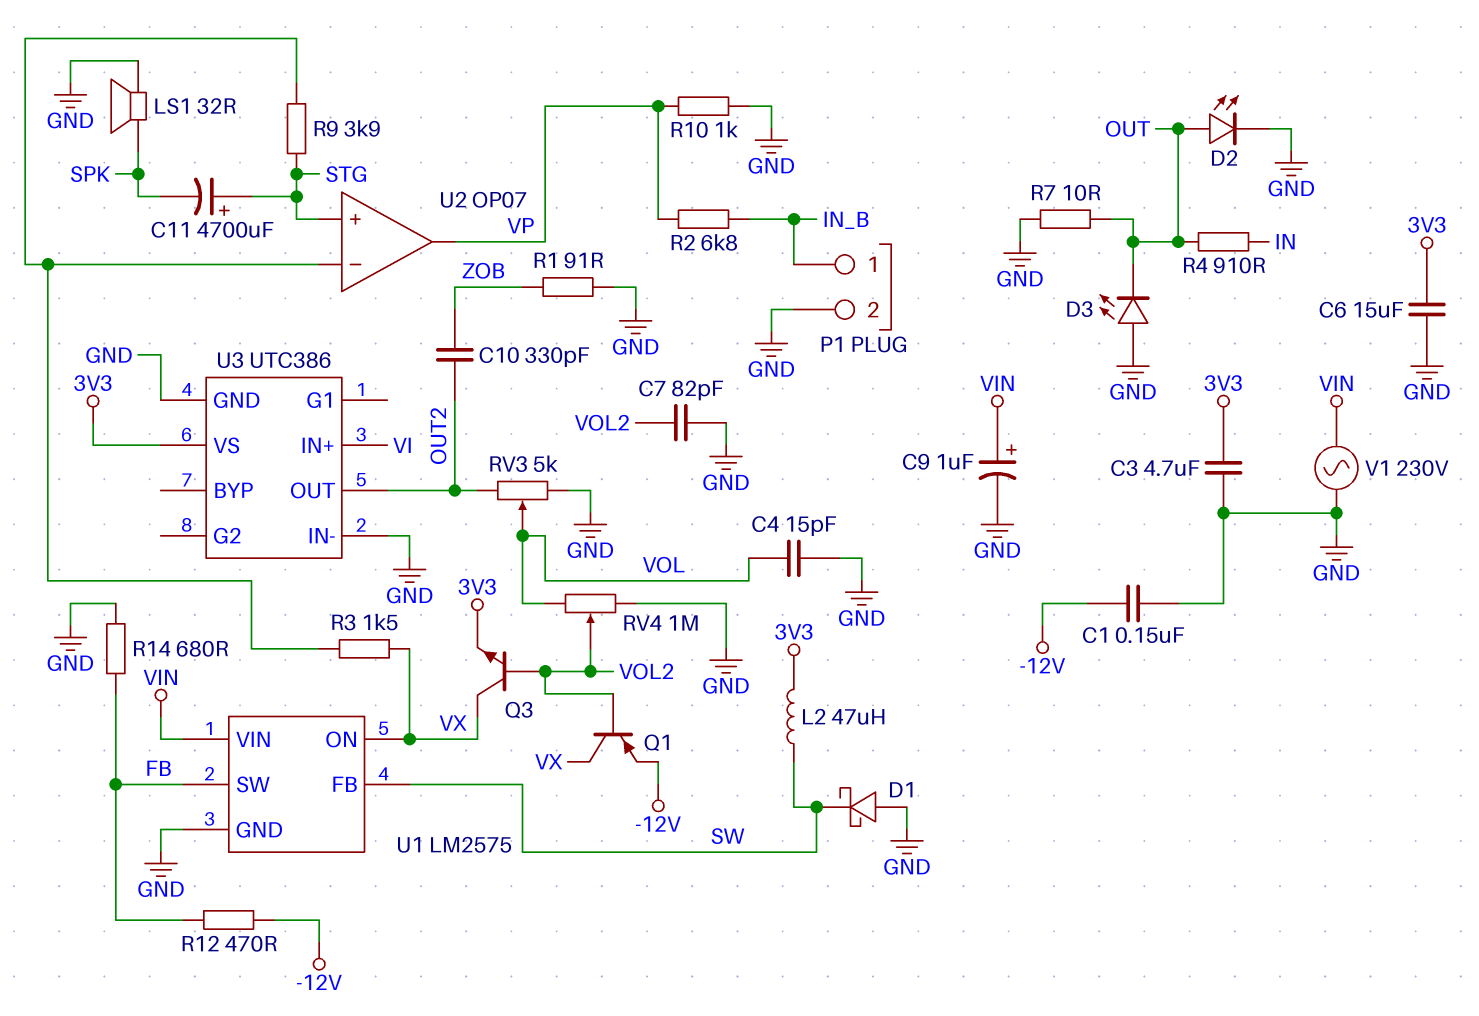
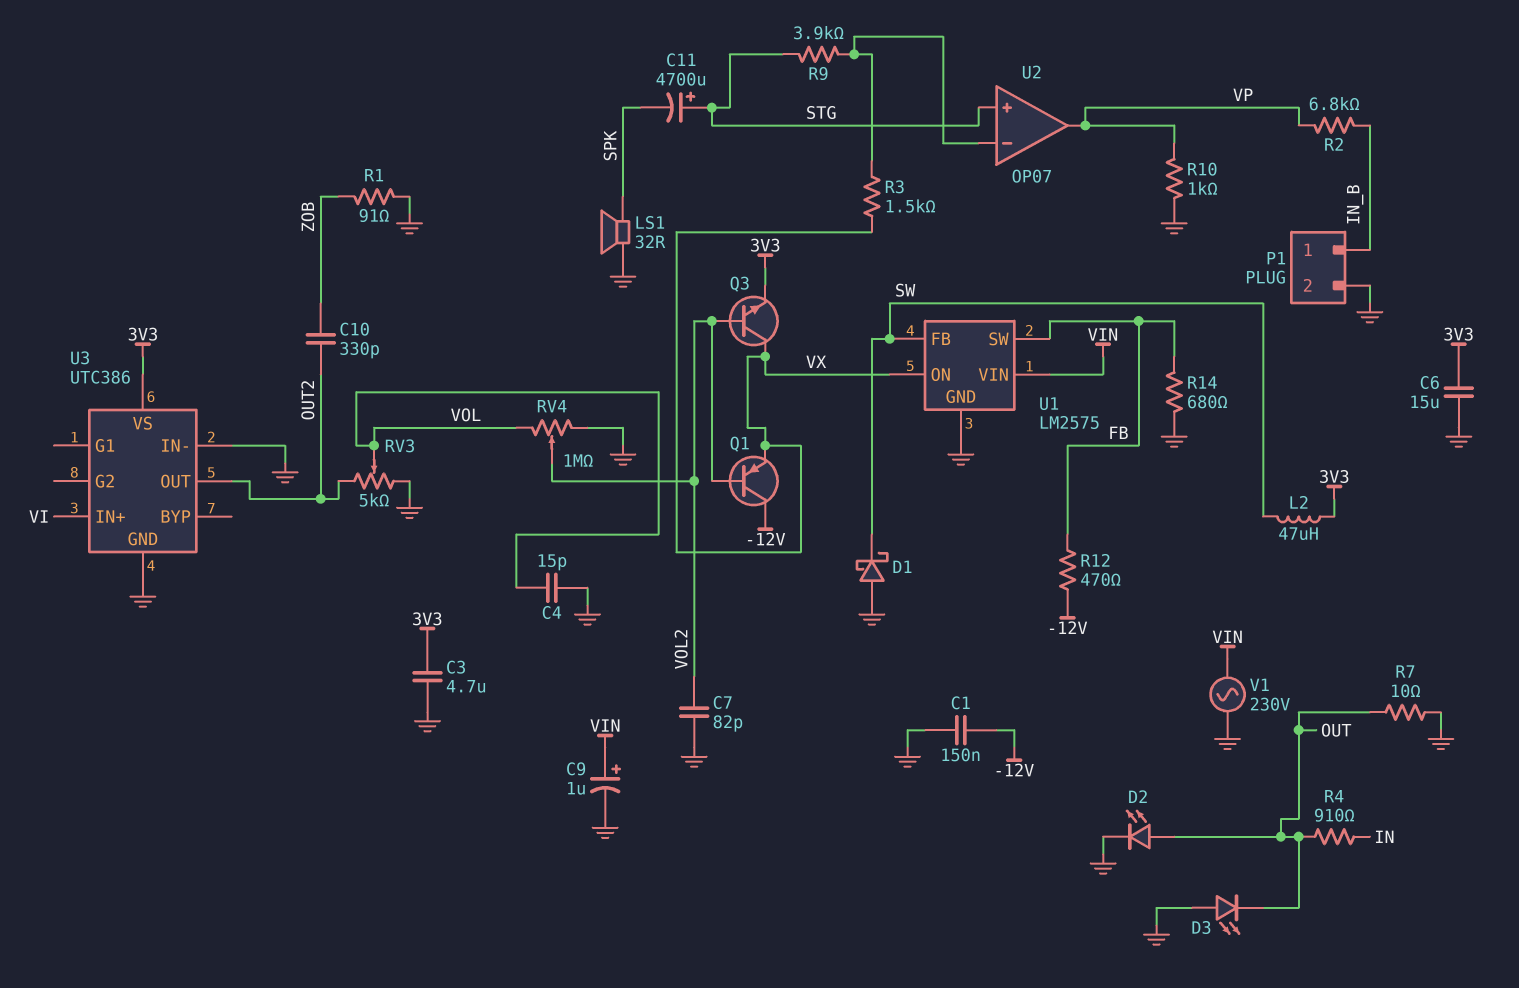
Q1: PNP (B VOL2, C VX, E -12V) -> PNP (B VOL2, C -12V, E VX)

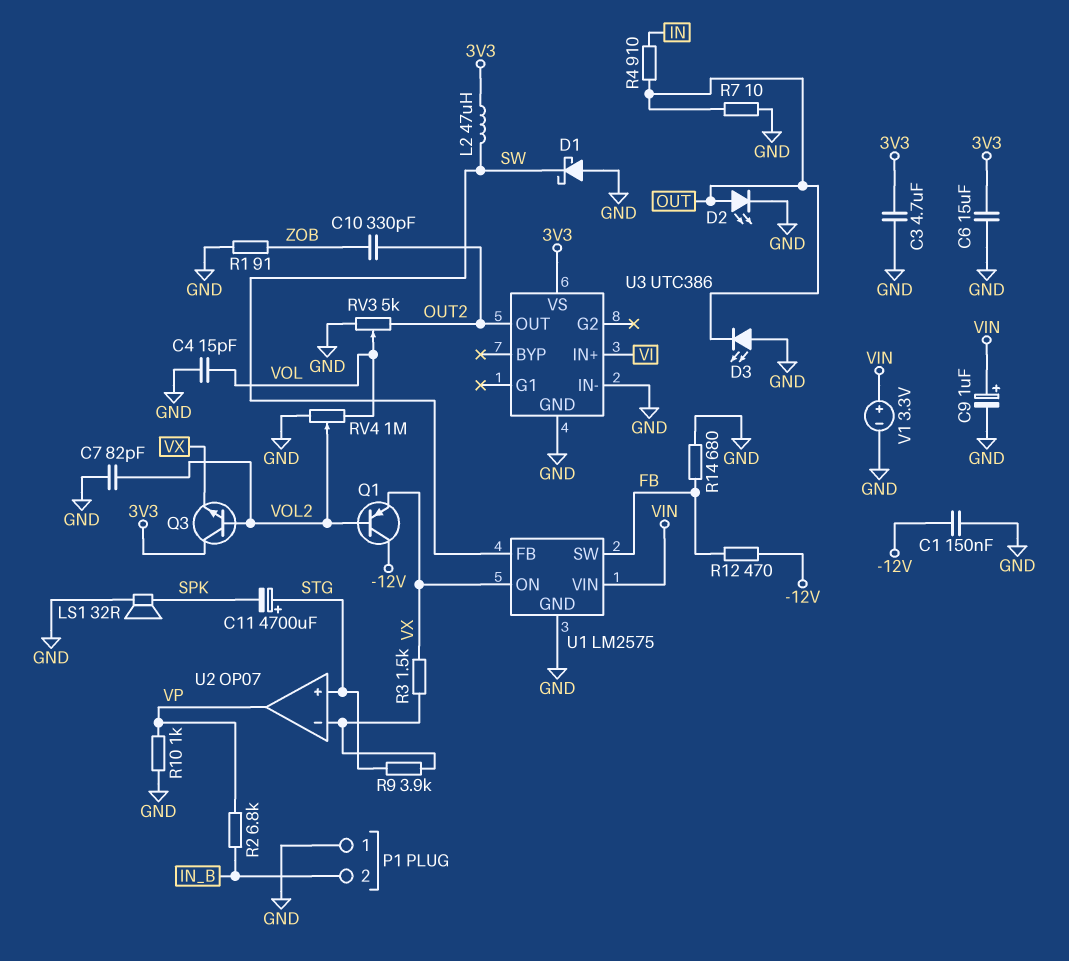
P1 pin 1: IN_B -> GND
P1 pin 2: GND -> IN_B
Q3: NPN (B VOL2, C VX, E 3V3) -> NPN (B VOL2, C 3V3, E VX)
V1: AC 230V (GND, VIN) -> 3.3V (plus VIN, minus GND)

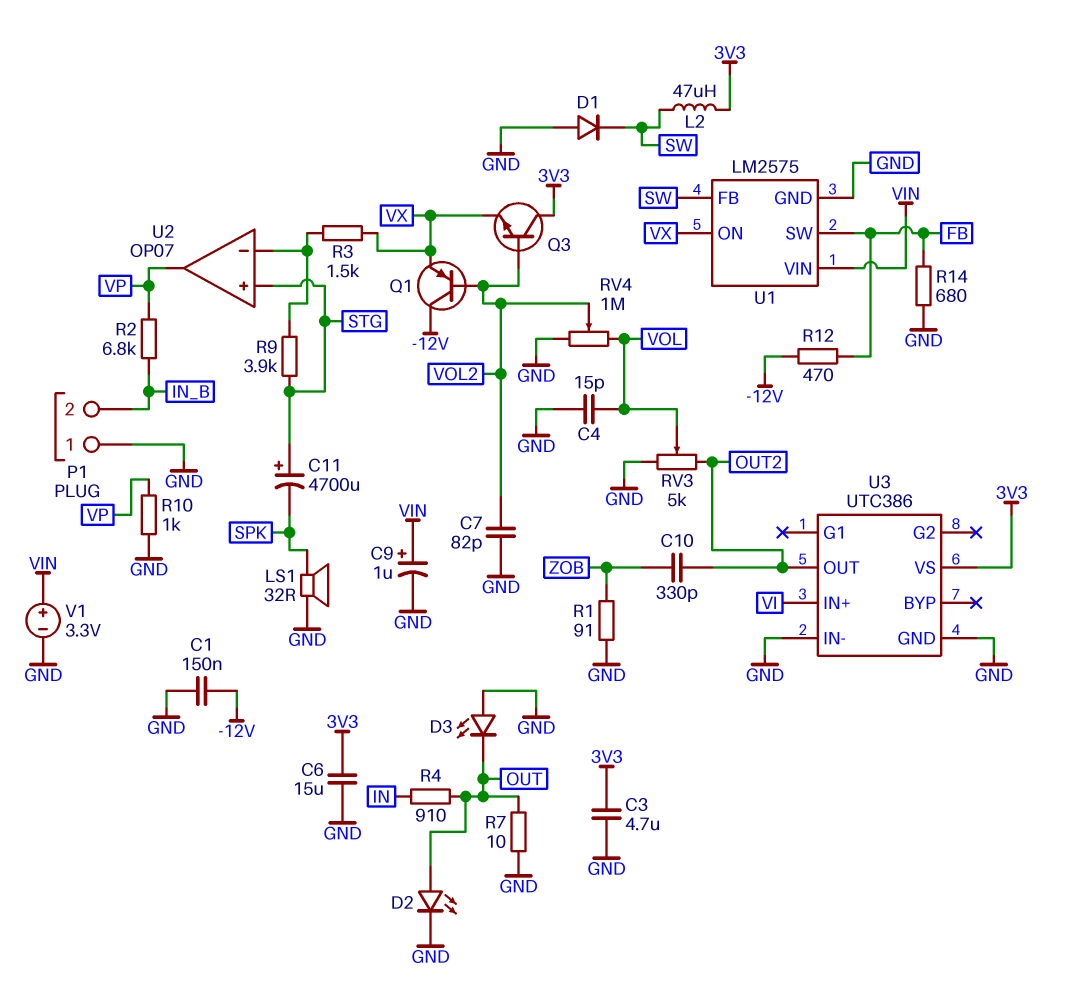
D1: schottky (A GND, K SW) -> diode (A GND, K SW)

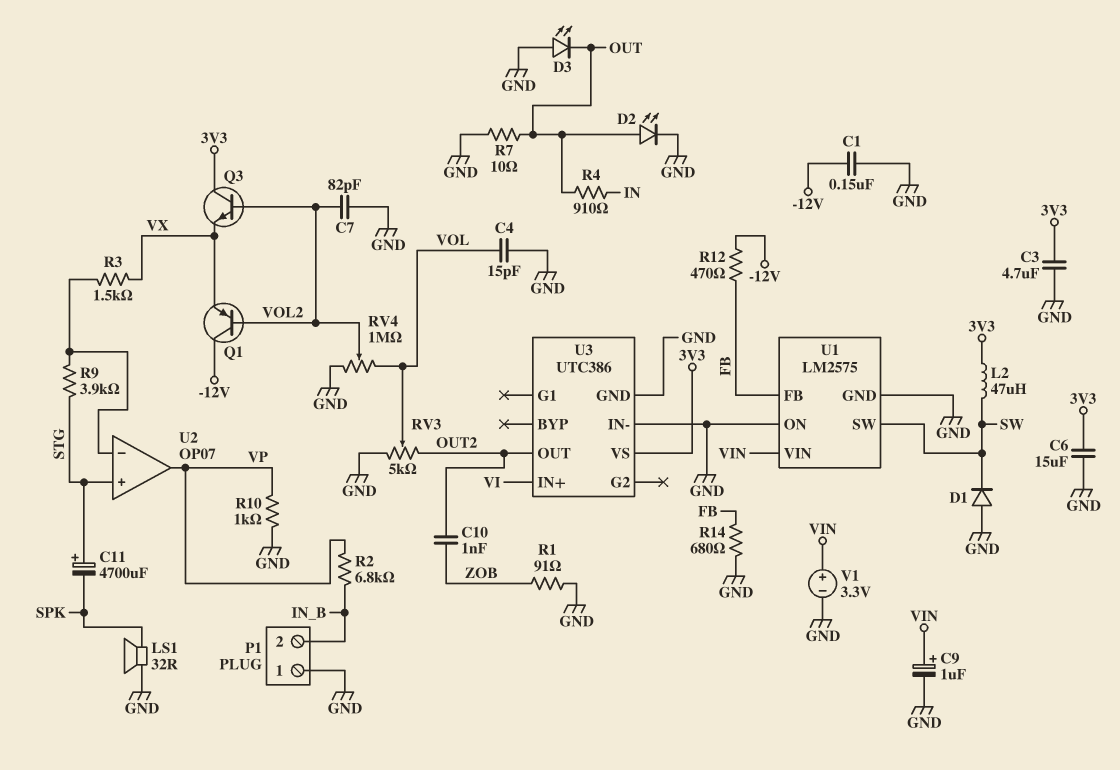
C10: 330pF (OUT2, ZOB) -> 1nF (OUT2, ZOB)
U1 pin FB: SW -> FB
U1 pin ON: VX -> GND
U1 pin SW: FB -> SW

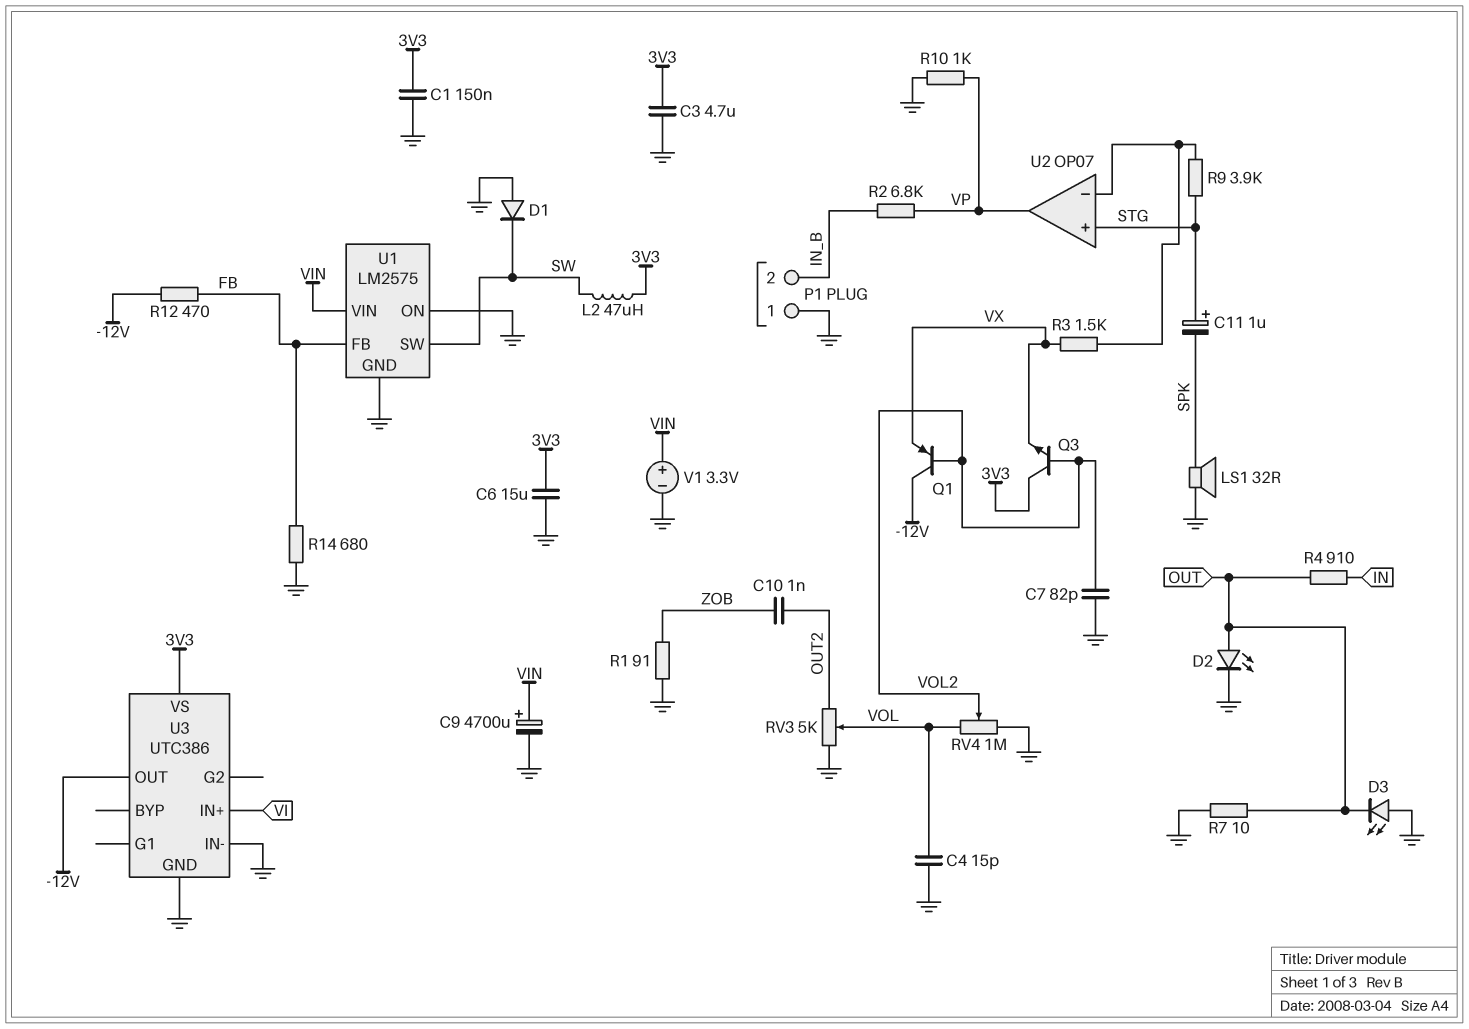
C1: 150nF (-12V, GND) -> 150nF (3V3, GND)
C9: 1uF (plus VIN, minus GND) -> 4700uF (plus VIN, minus GND)
C11: 4700uF (plus STG, minus SPK) -> 1uF (plus STG, minus SPK)
U3 pin OUT: OUT2 -> -12V

